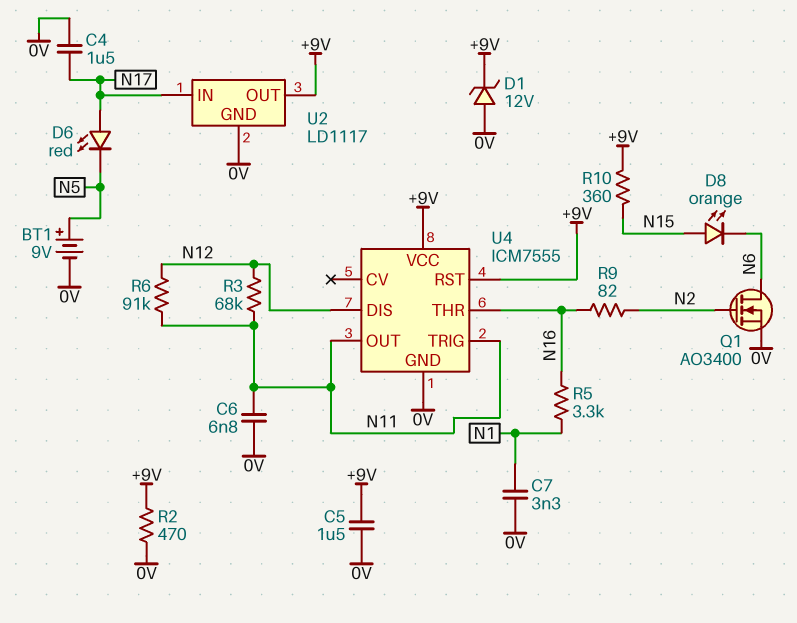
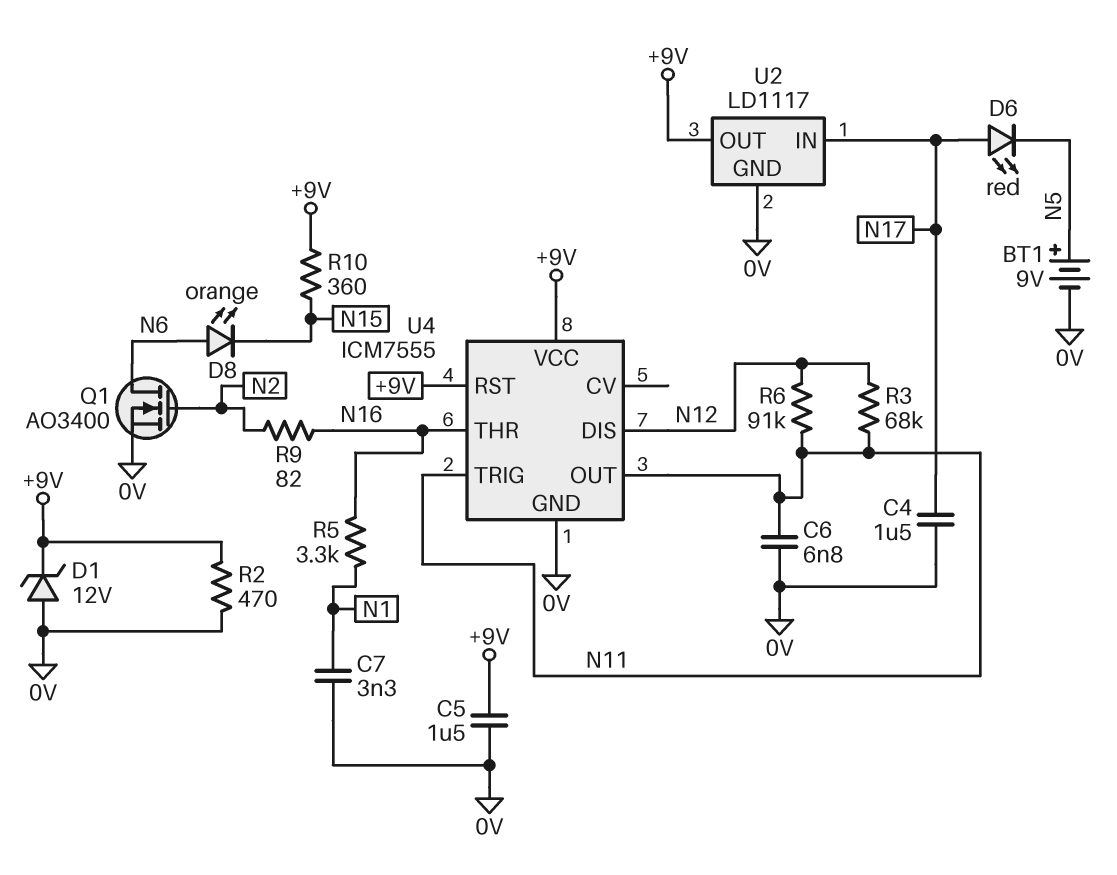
D8: LED orange (A N15, K N6) -> LED orange (A N6, K N15)

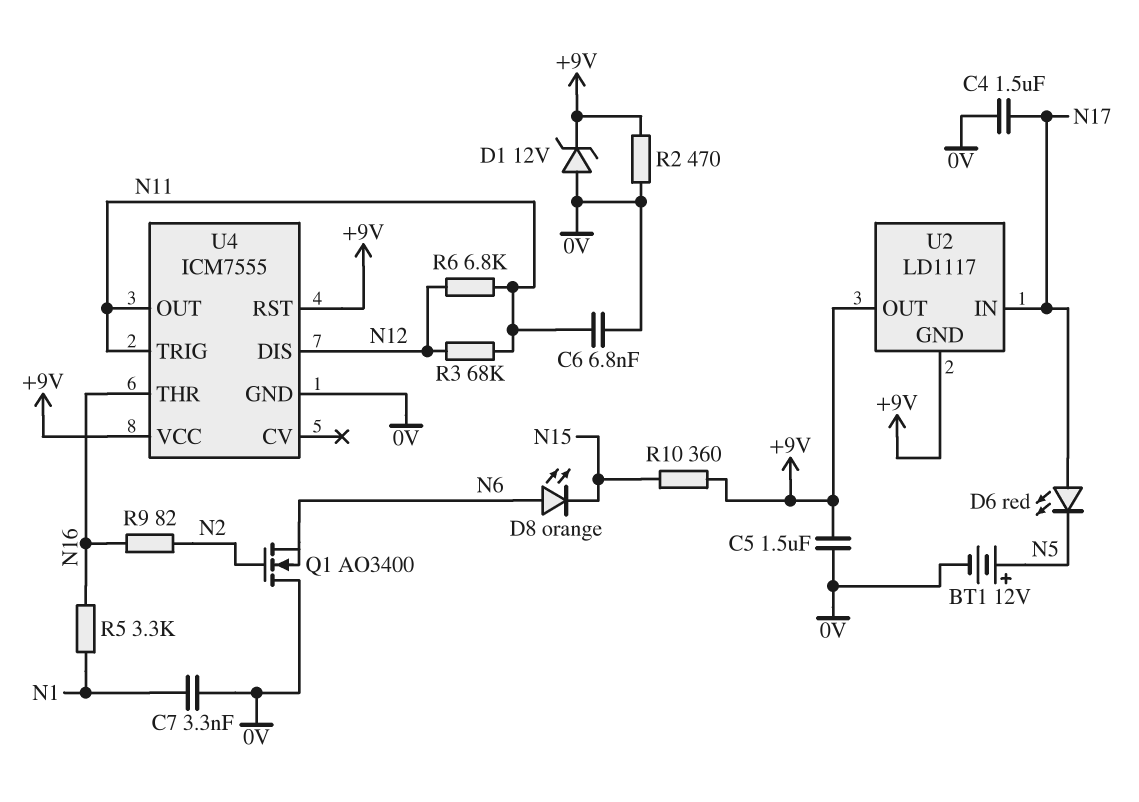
BT1: 9V (plus N5, minus 0V) -> 12V (plus N5, minus 0V)
Q1: NMOS AO3400 (G N2, D N6, S 0V) -> NMOS AO3400 (G N2, D 0V, S N6)
R6: 91k (N11, N12) -> 6.8k (N11, N12)
U2 pin GND: 0V -> +9V

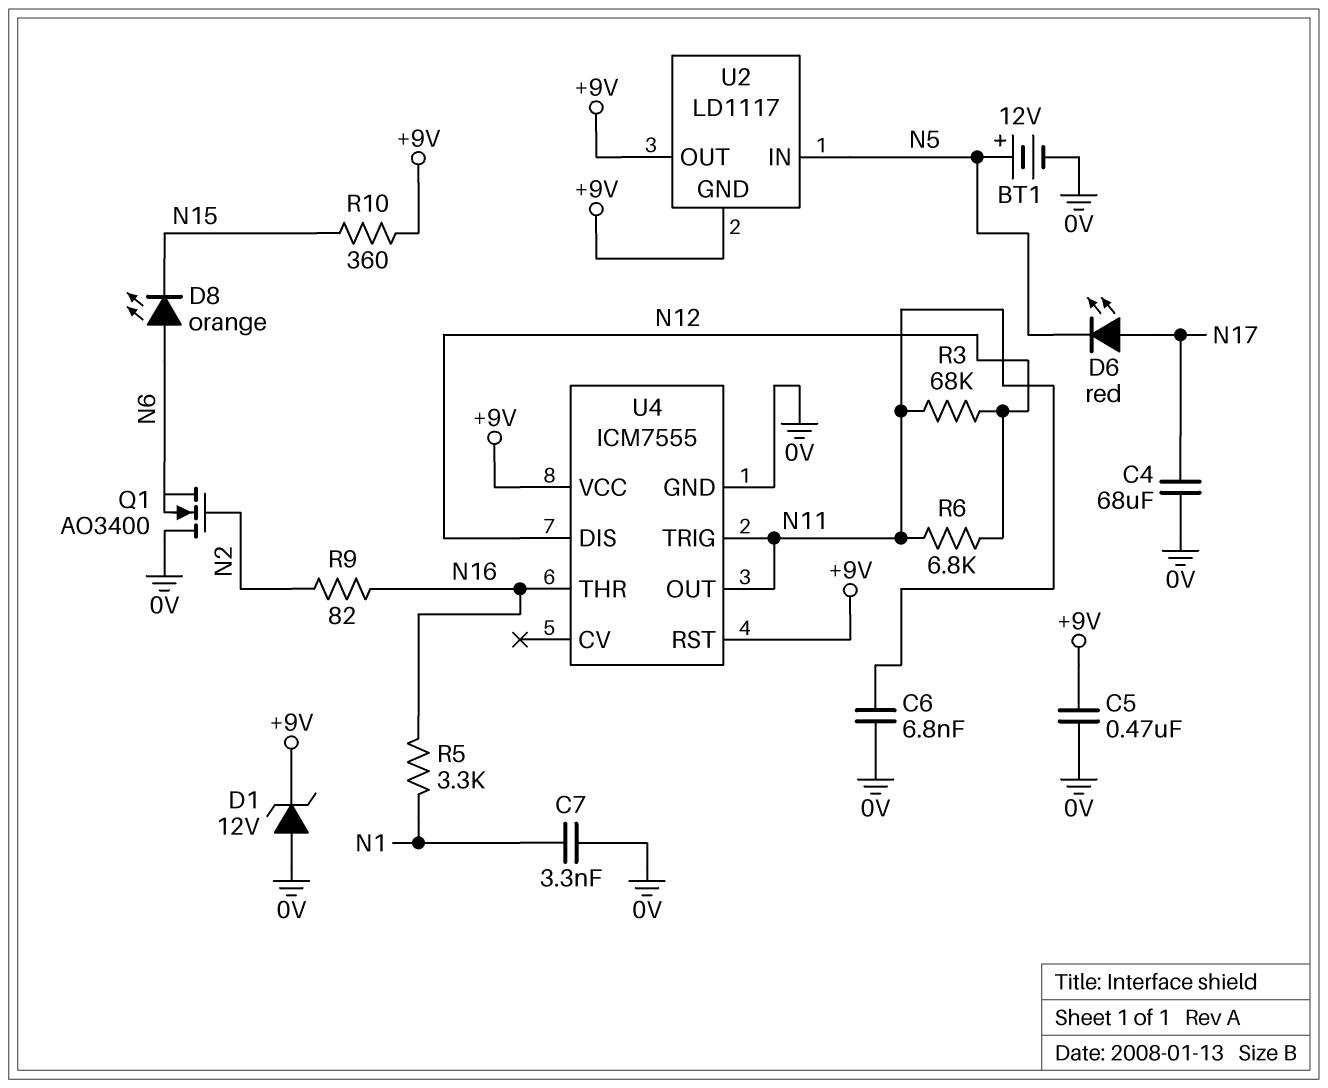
C4: 1.5uF (0V, N17) -> 68uF (0V, N17)
C5: 1.5uF (+9V, 0V) -> 470nF (+9V, 0V)
R2: 470 (+9V, 0V) -> none
U2 pin IN: N17 -> N5

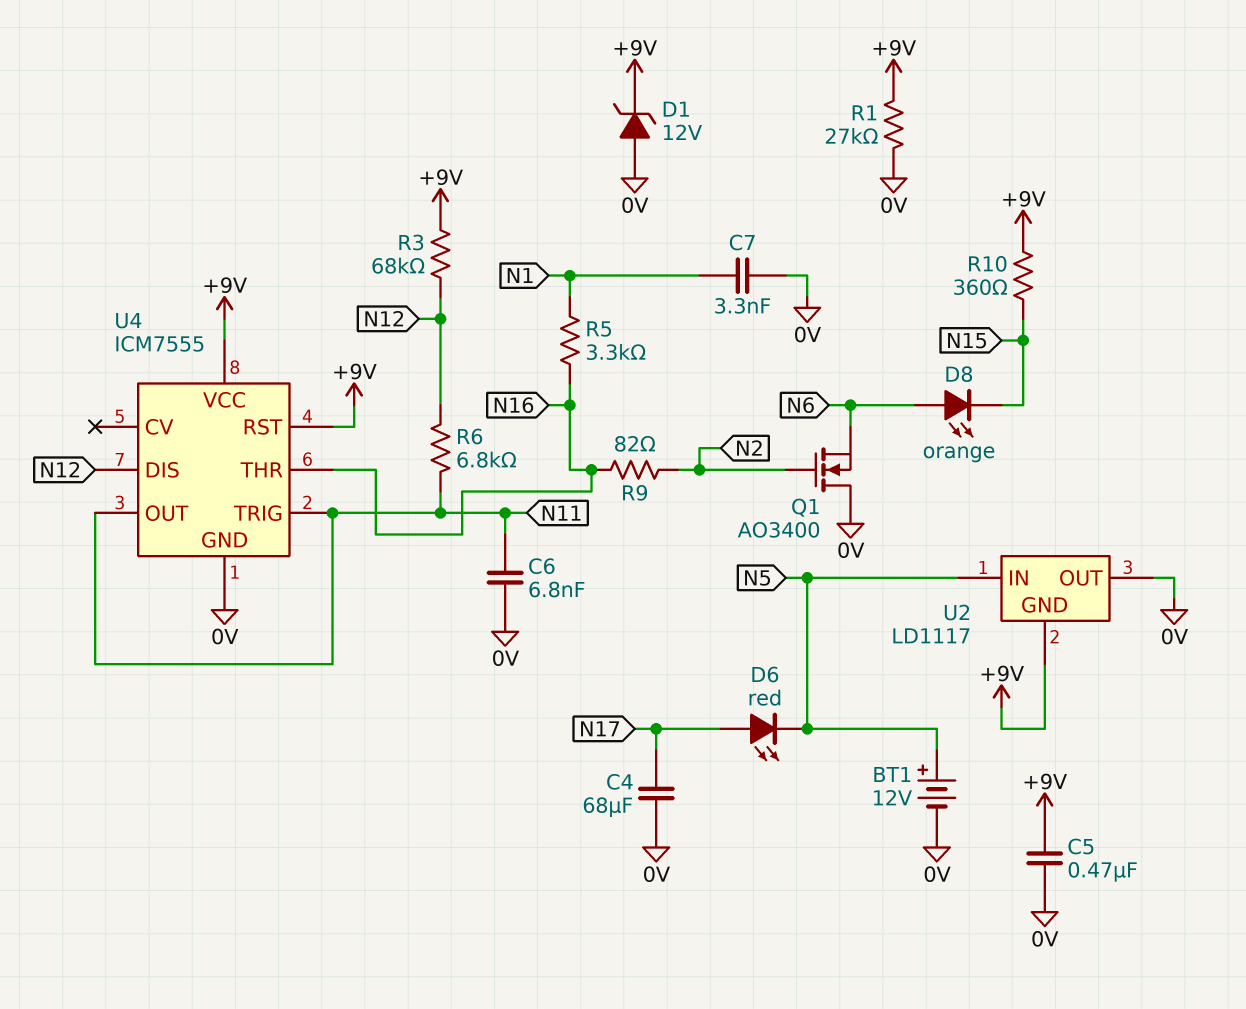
R1: none -> 27k (+9V, 0V)
R3: 68k (N11, N12) -> 68k (+9V, N12)
U2 pin OUT: +9V -> 0V

